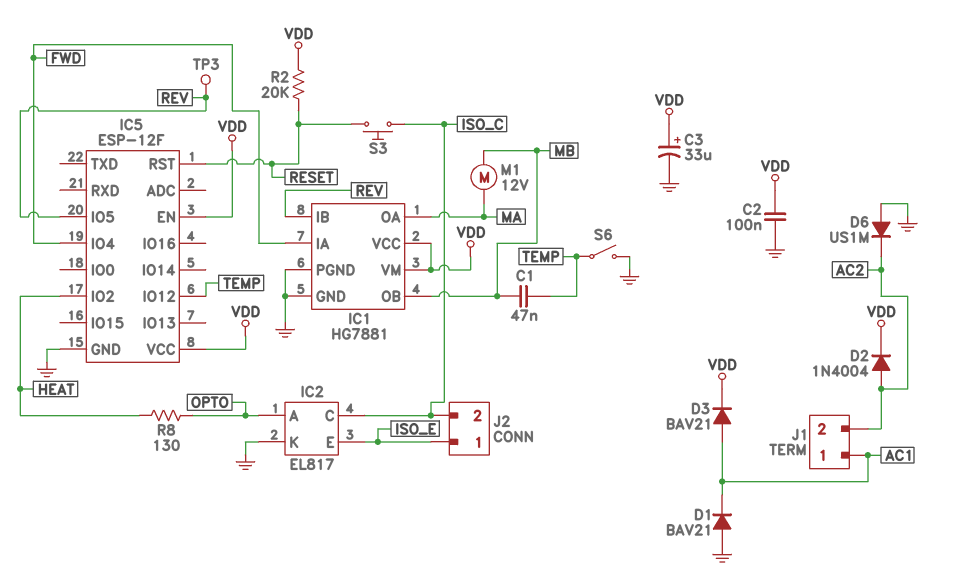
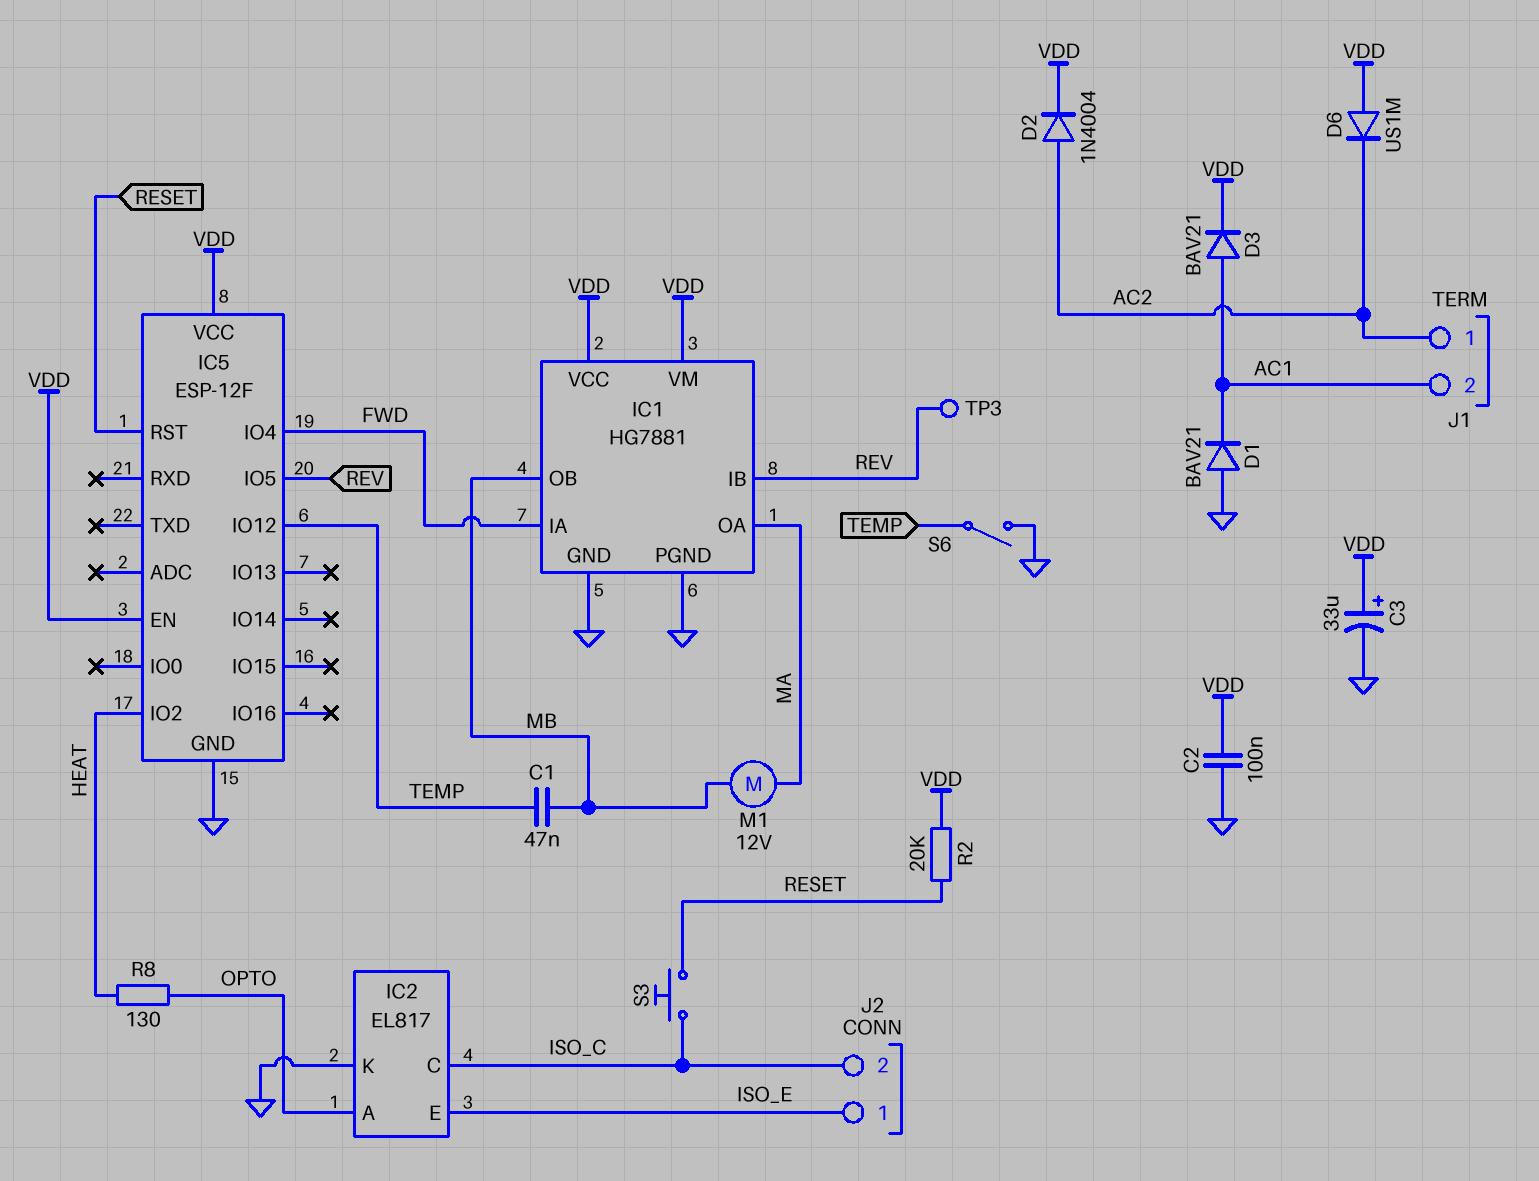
D6: diode US1M (A GND, K AC2) -> diode US1M (A VDD, K AC2)
J1 pin 1: AC1 -> AC2
J1 pin 2: AC2 -> AC1

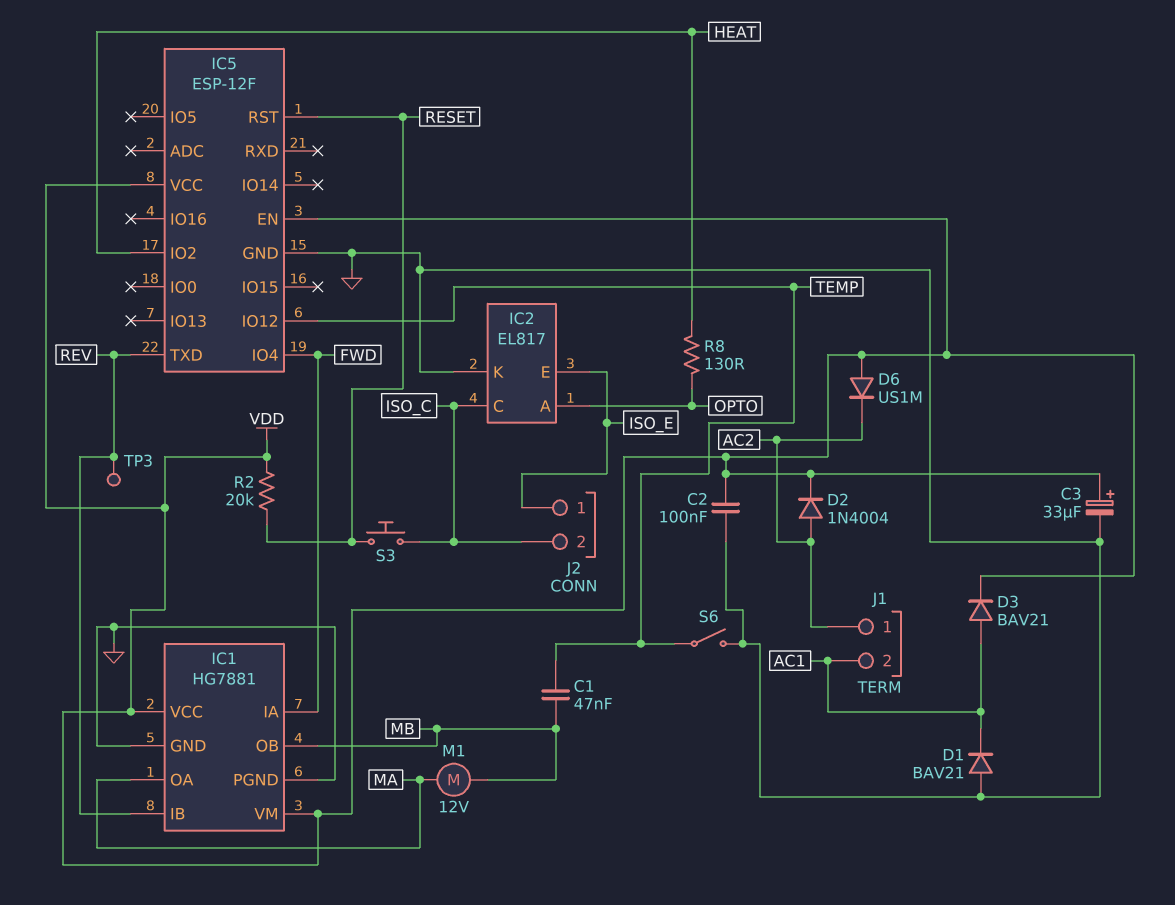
IC5 pin IO5: REV -> none
IC5 pin TXD: none -> REV

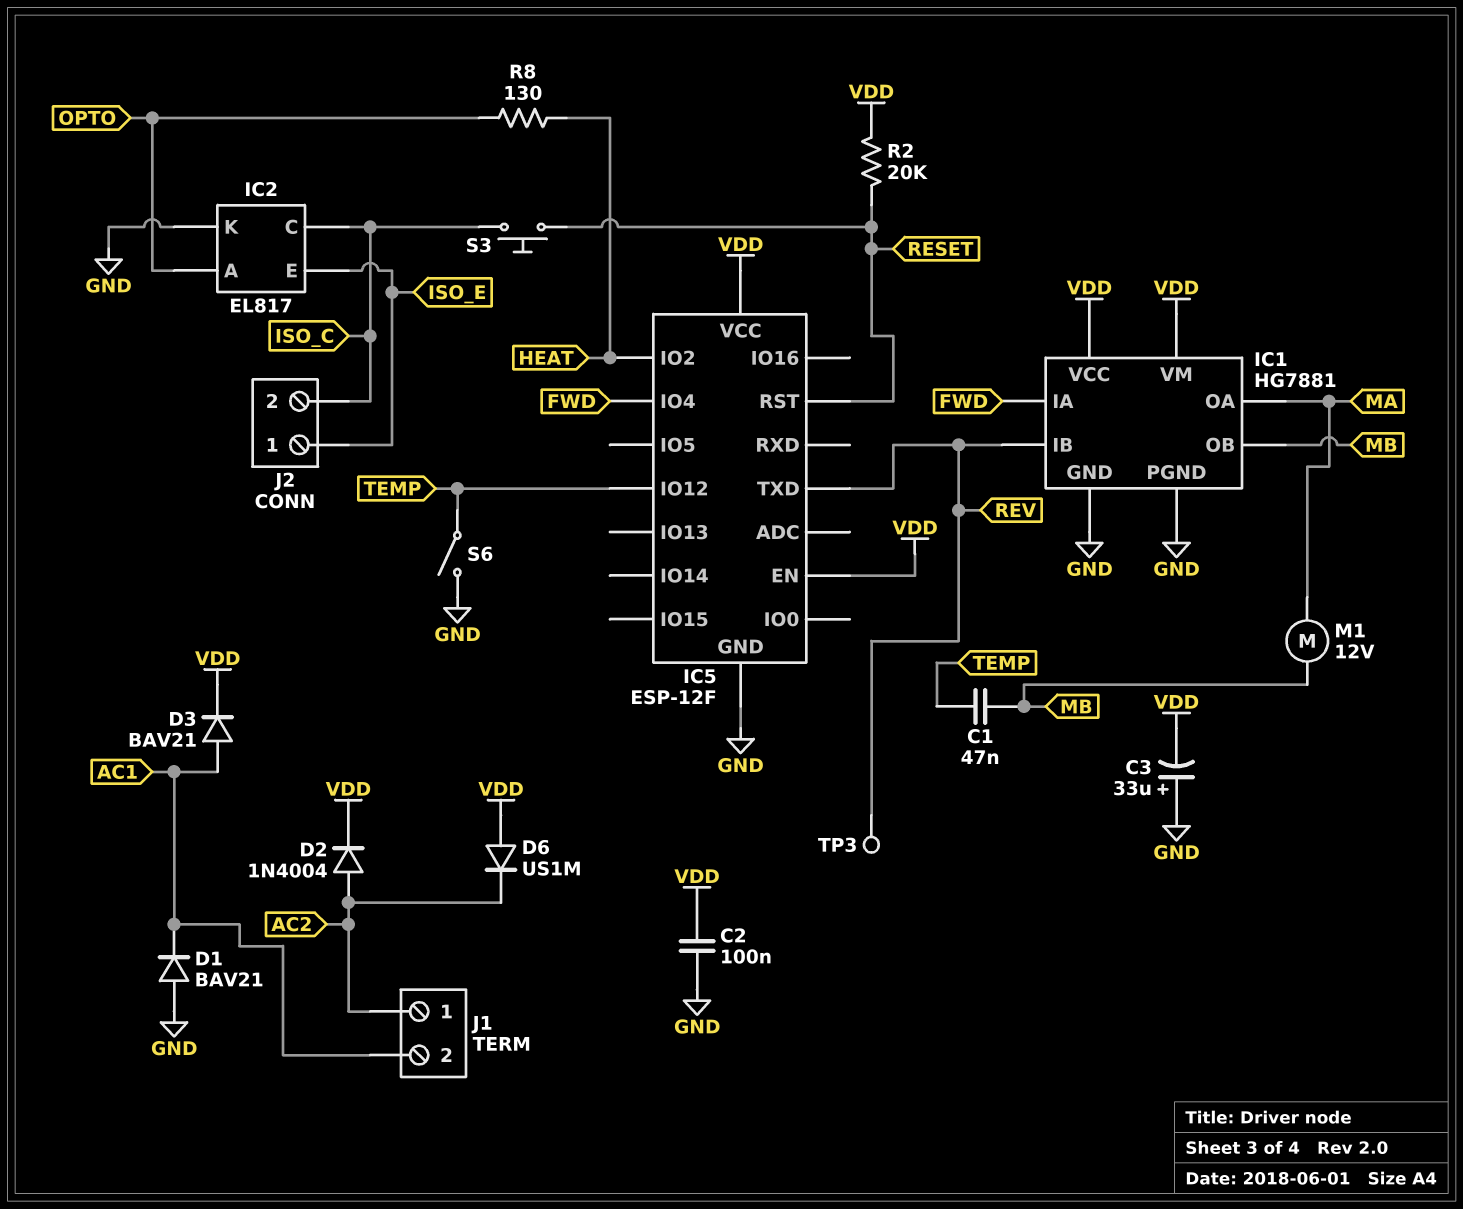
C3: 33uF (plus VDD, minus GND) -> 33uF (plus GND, minus VDD)

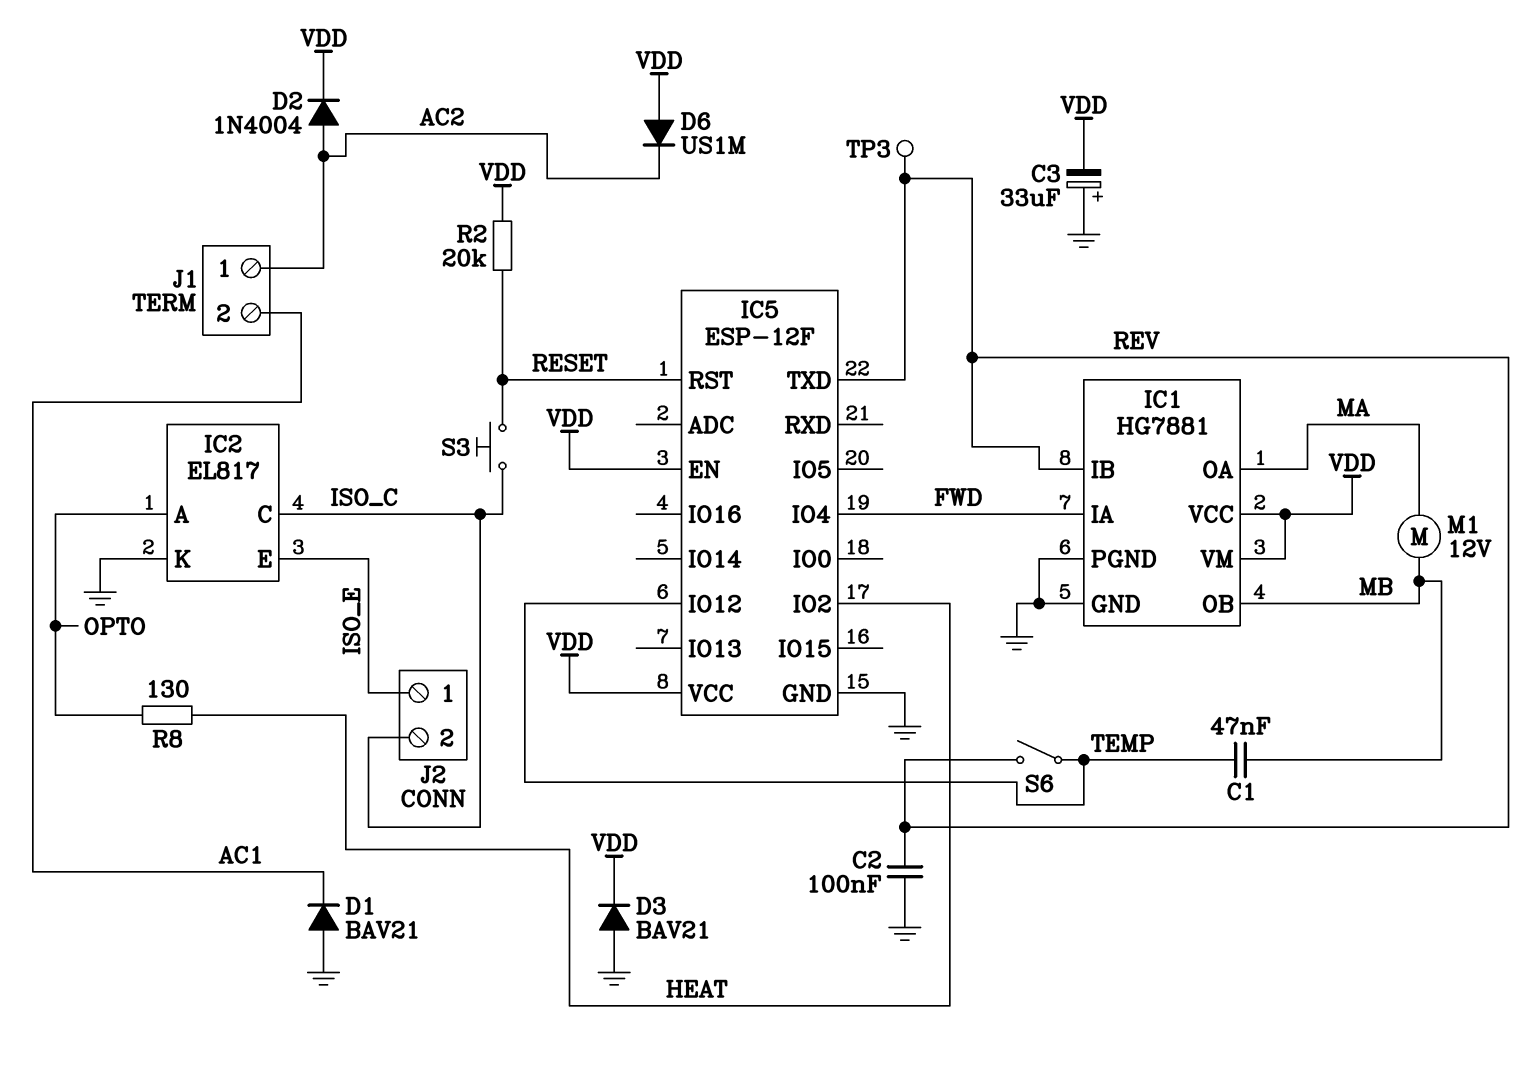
C2: 100nF (GND, VDD) -> 100nF (GND, REV)
D3: diode BAV21 (A AC1, K VDD) -> diode BAV21 (A GND, K VDD)
S6: switch (GND, TEMP) -> switch (REV, TEMP)

